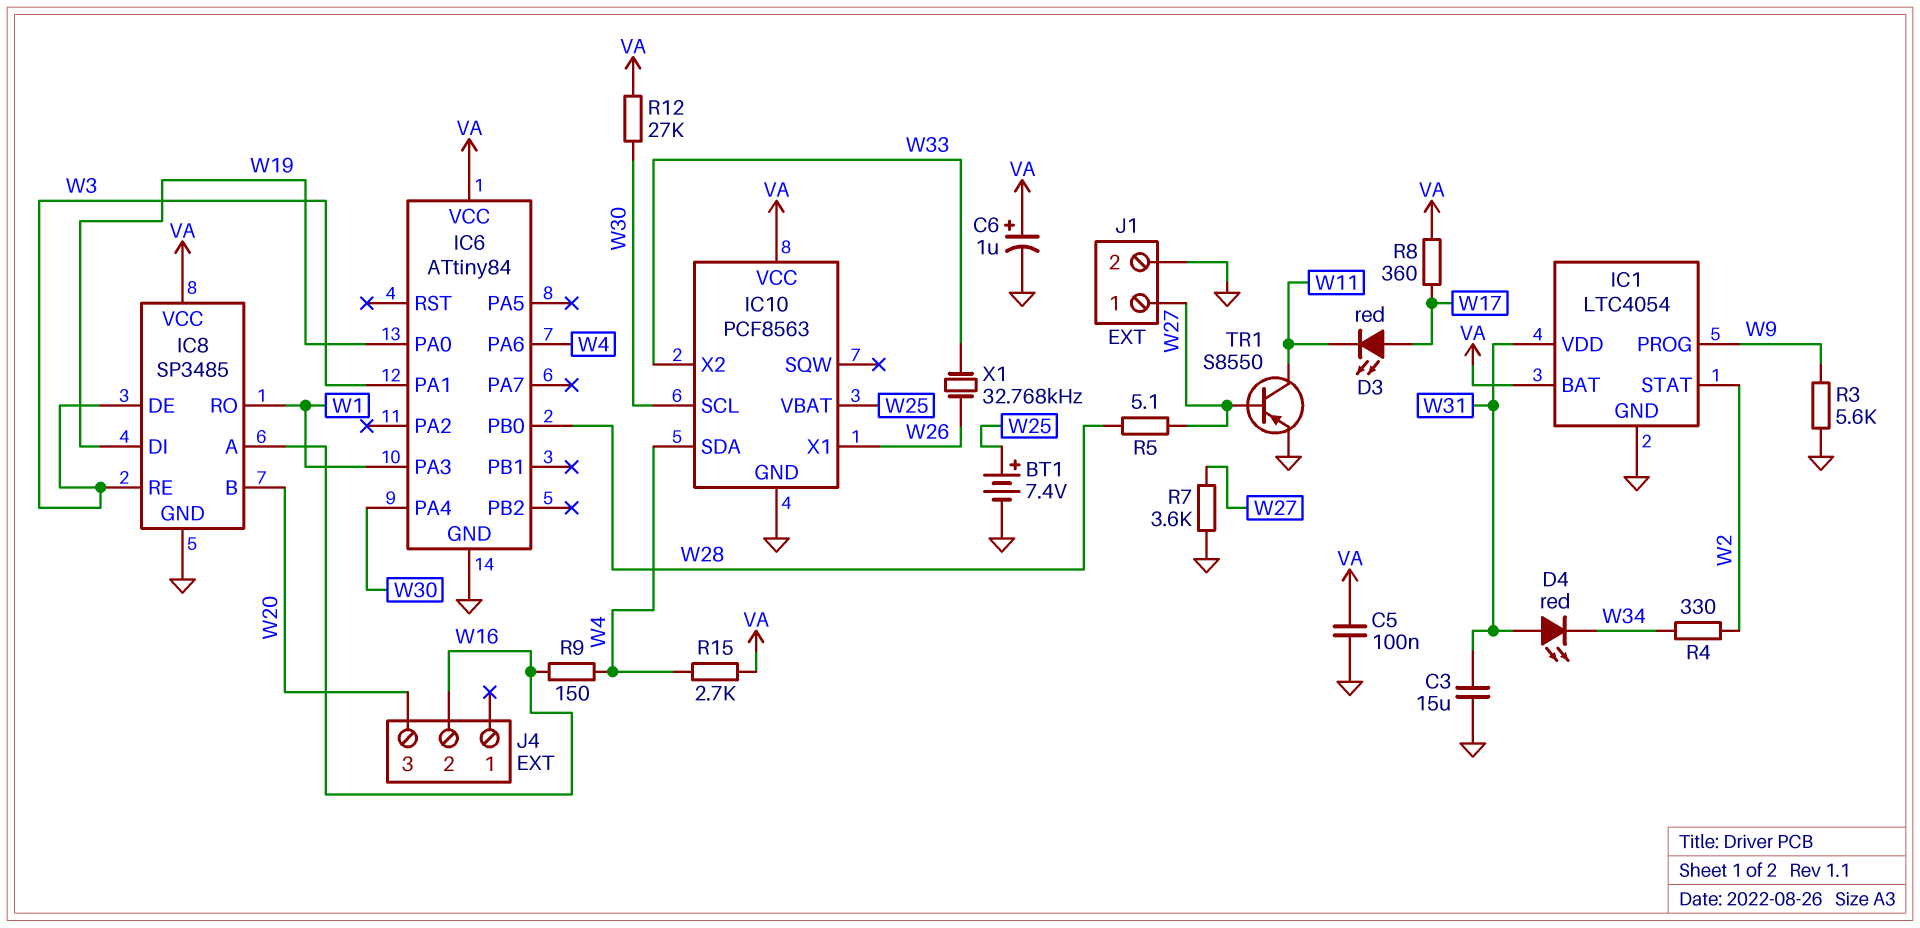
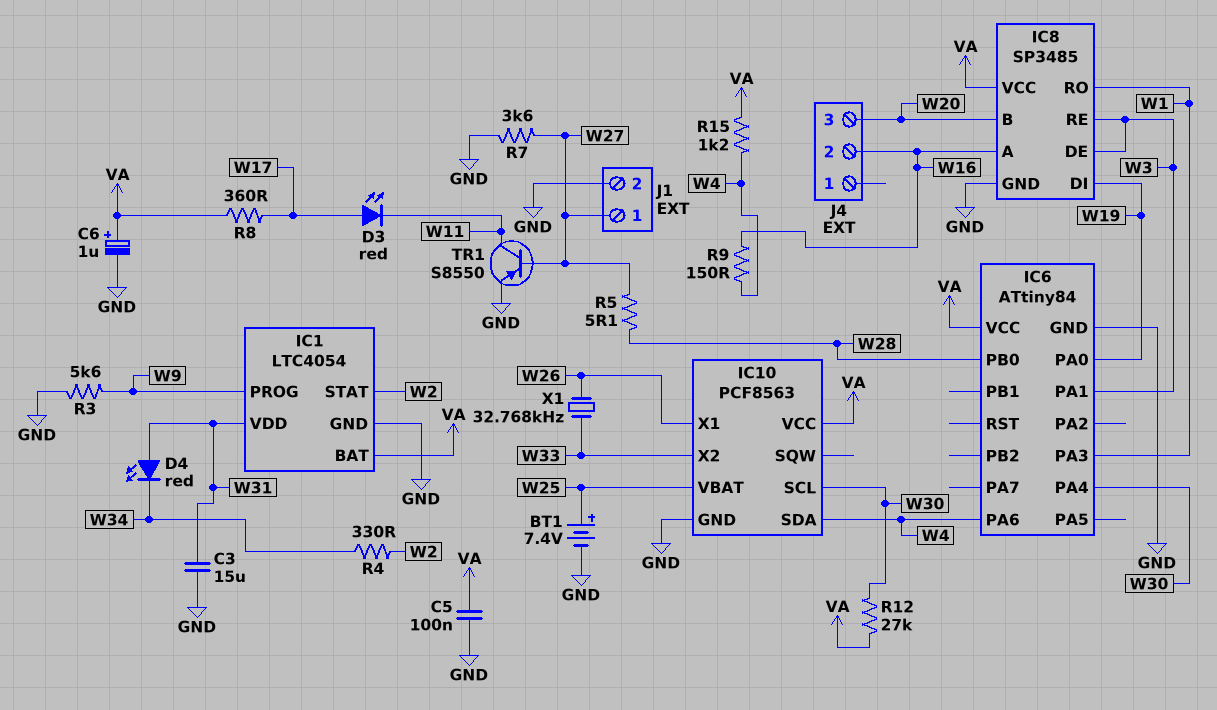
R15: 2.7k (VA, W4) -> 1.2k (VA, W4)

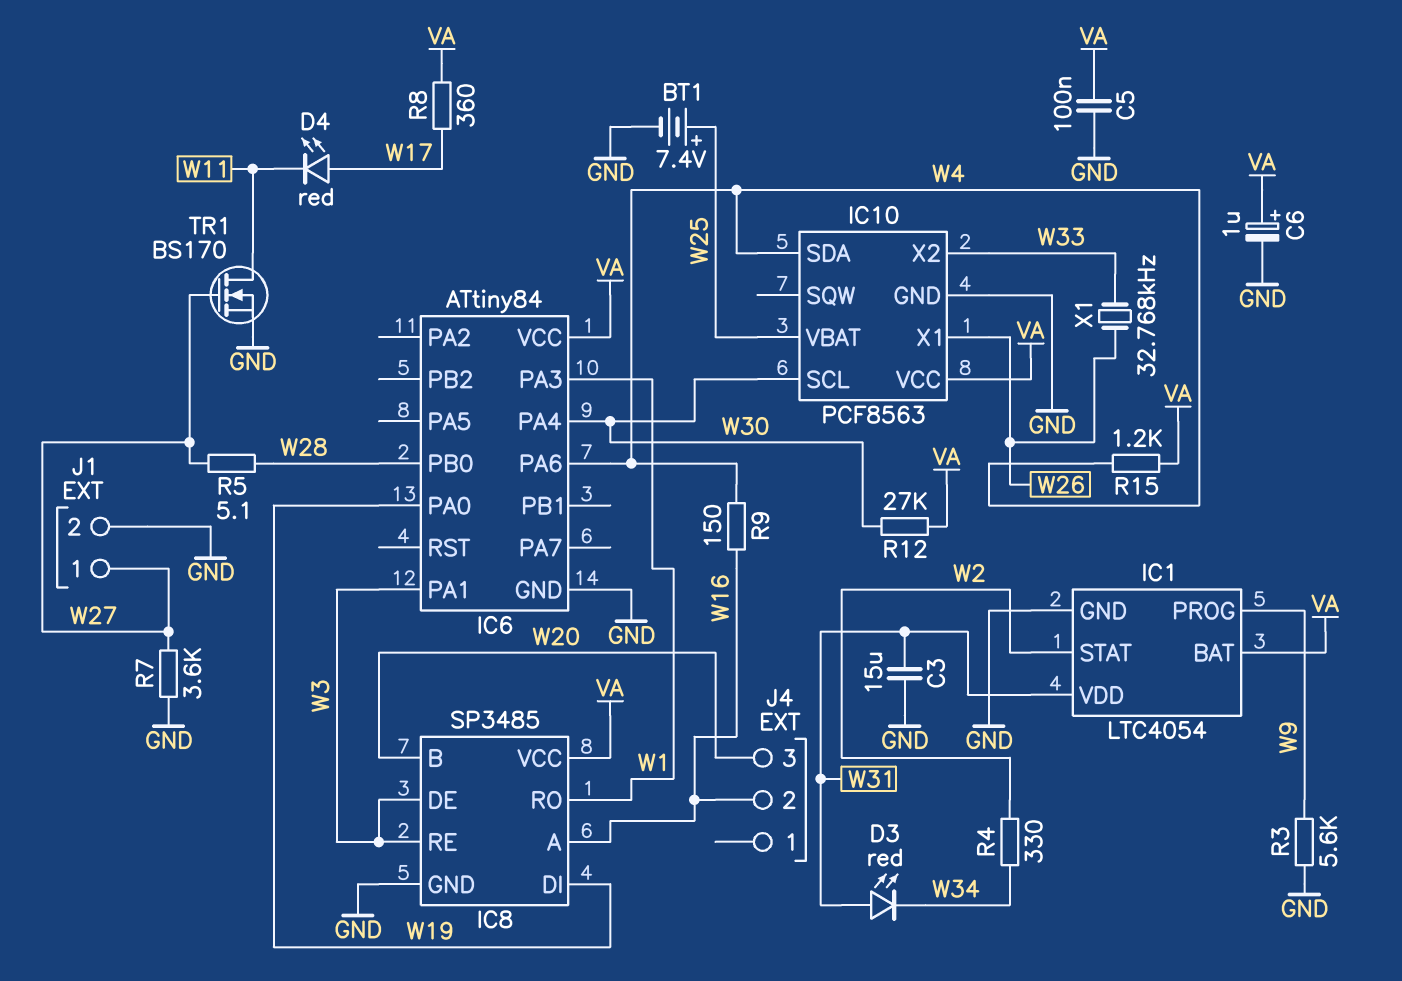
D3: LED red (A W17, K W11) -> LED red (A W31, K W34)
D4: LED red (A W31, K W34) -> LED red (A W17, K W11)
TR1: PNP S8550 (B W27, C W11, E GND) -> NMOS BS170 (G W27, D W11, S GND)

